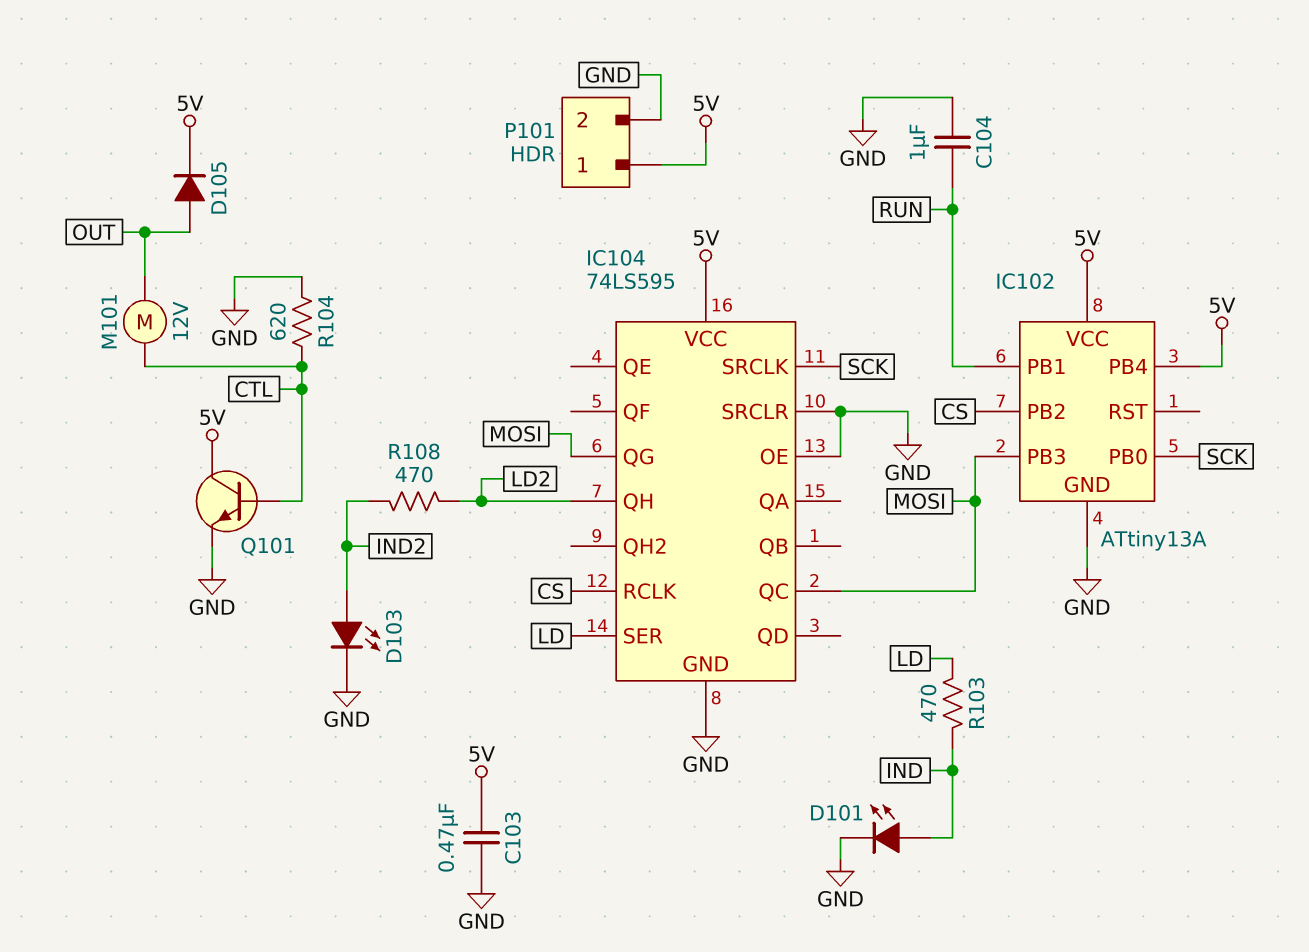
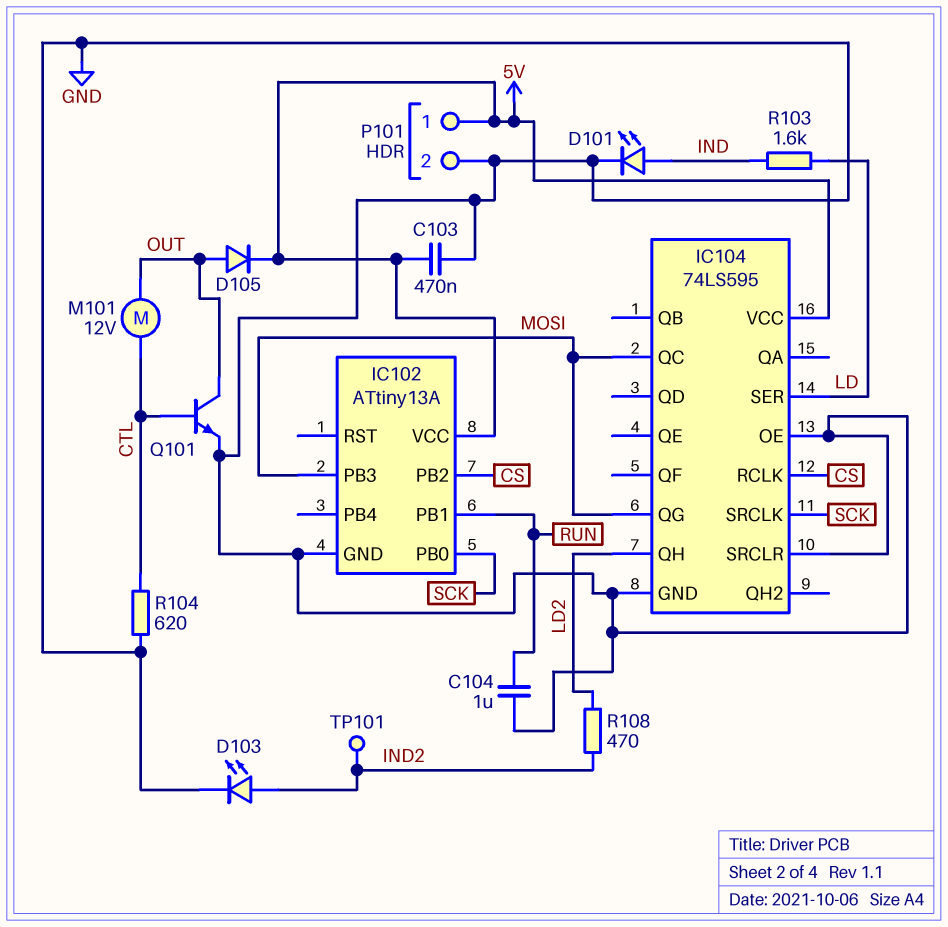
IC102 pin PB4: 5V -> none
Q101: NPN (B CTL, C 5V, E GND) -> NPN (B CTL, C OUT, E GND)
R103: 470 (IND, LD) -> 1.6k (IND, LD)
TP101: none -> test point (IND2)

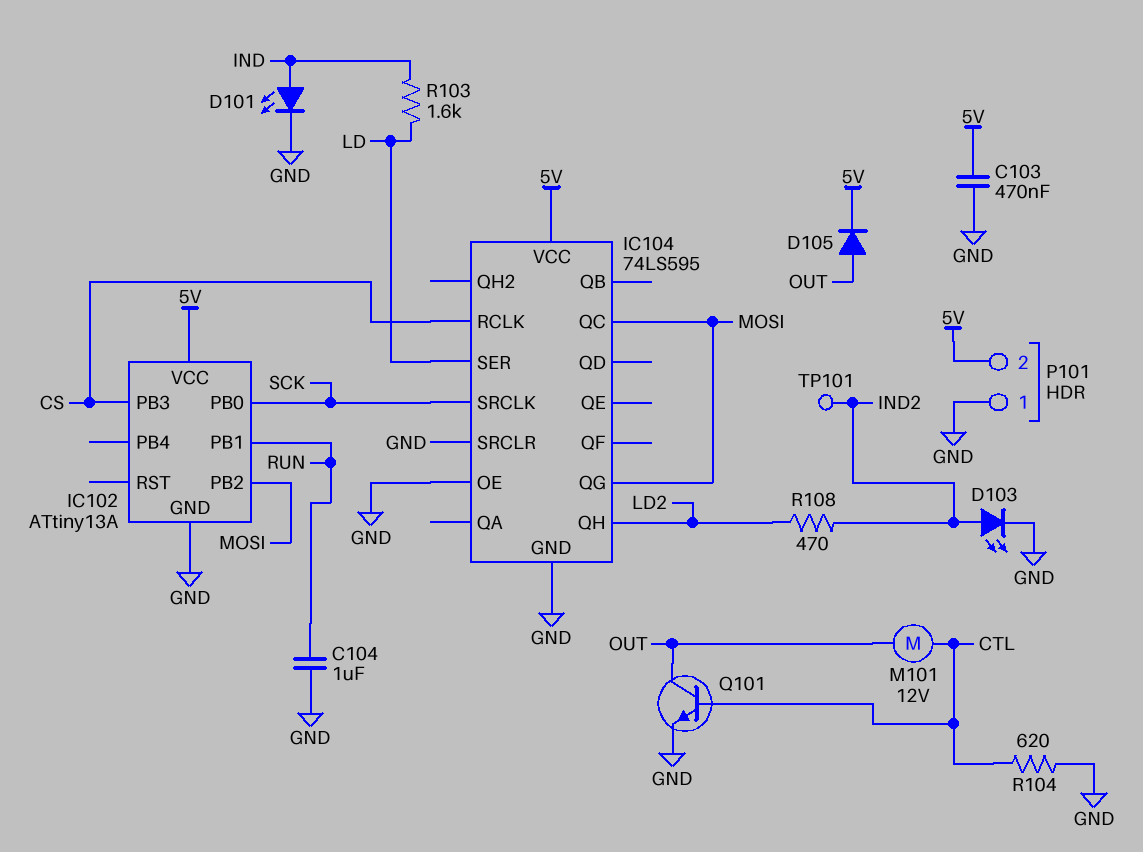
IC102 pin PB2: CS -> MOSI
IC102 pin PB3: MOSI -> CS
P101 pin 1: 5V -> GND
P101 pin 2: GND -> 5V

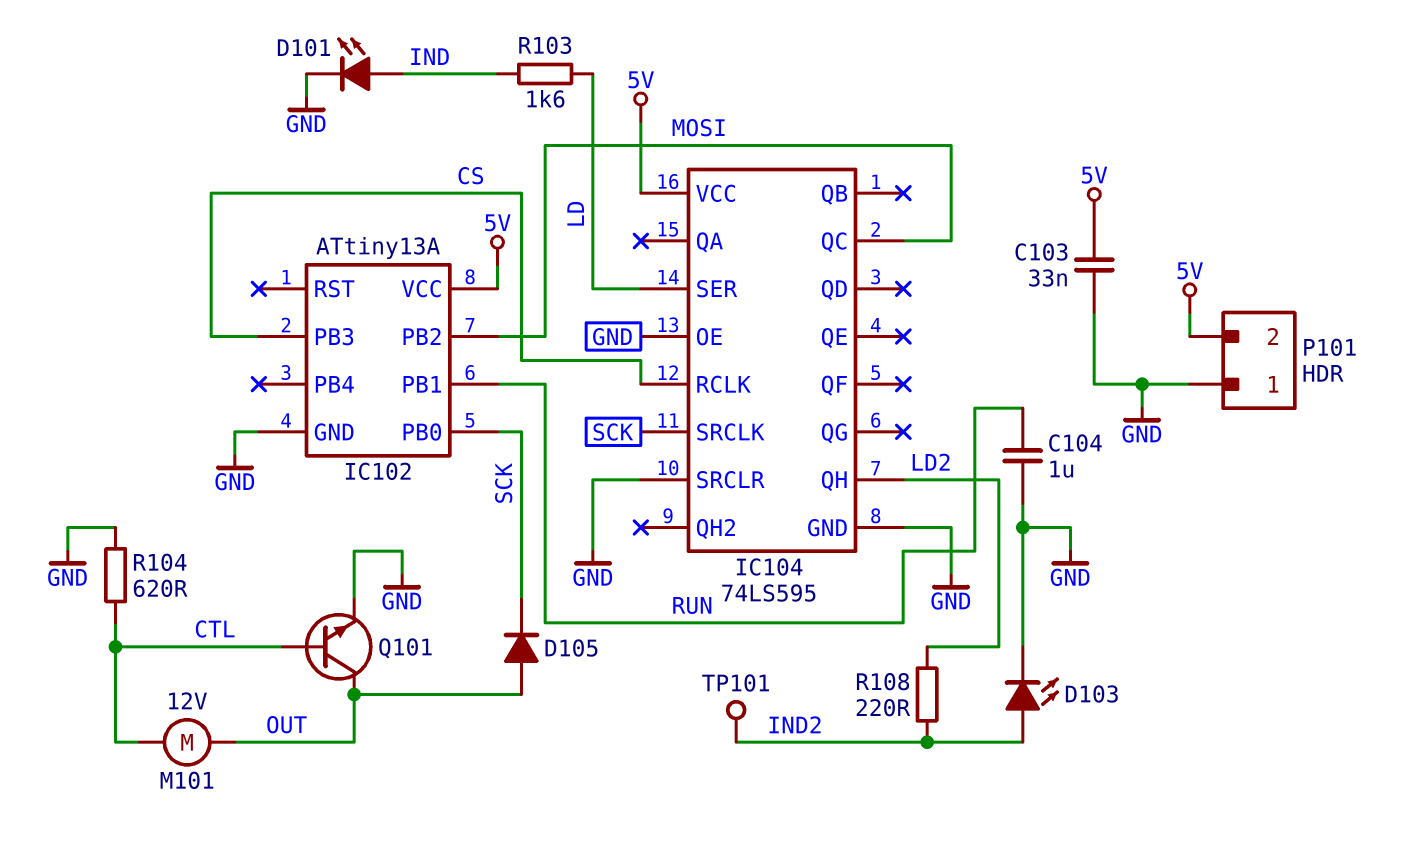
C103: 470nF (5V, GND) -> 33nF (5V, GND)
D105: diode (A OUT, K 5V) -> diode (A OUT, K SCK)
IC104 pin QG: MOSI -> none
R108: 470 (IND2, LD2) -> 220 (IND2, LD2)

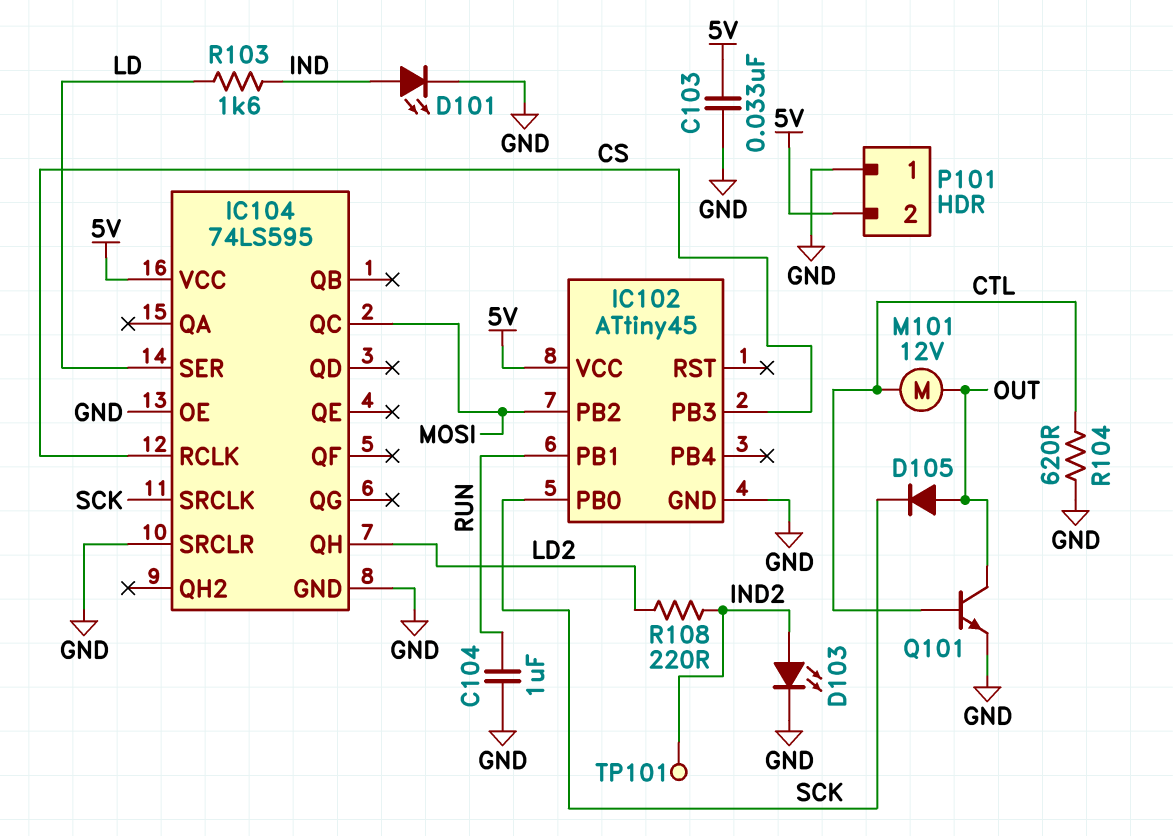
IC102: ATtiny13A -> ATtiny45

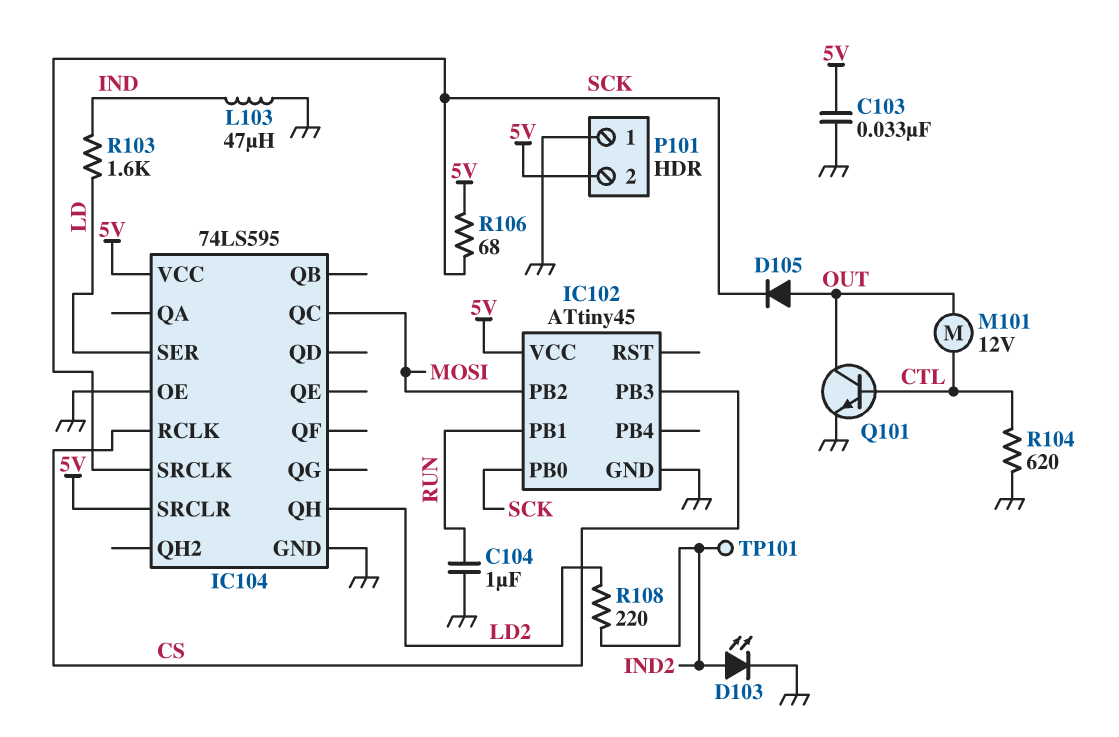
D101: LED (A IND, K GND) -> none
IC104 pin SRCLR: GND -> 5V
L103: none -> 47uH (GND, IND)
R106: none -> 68 (5V, SCK)

